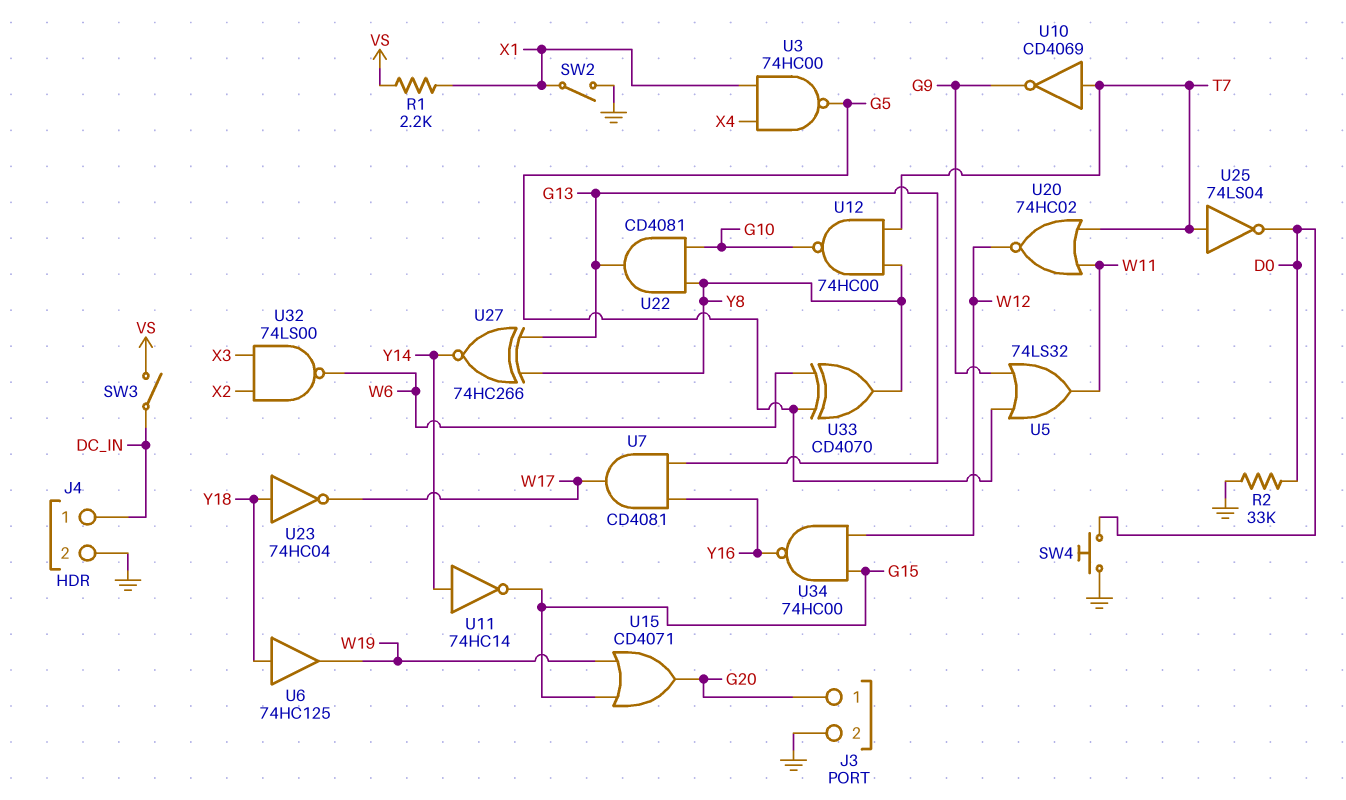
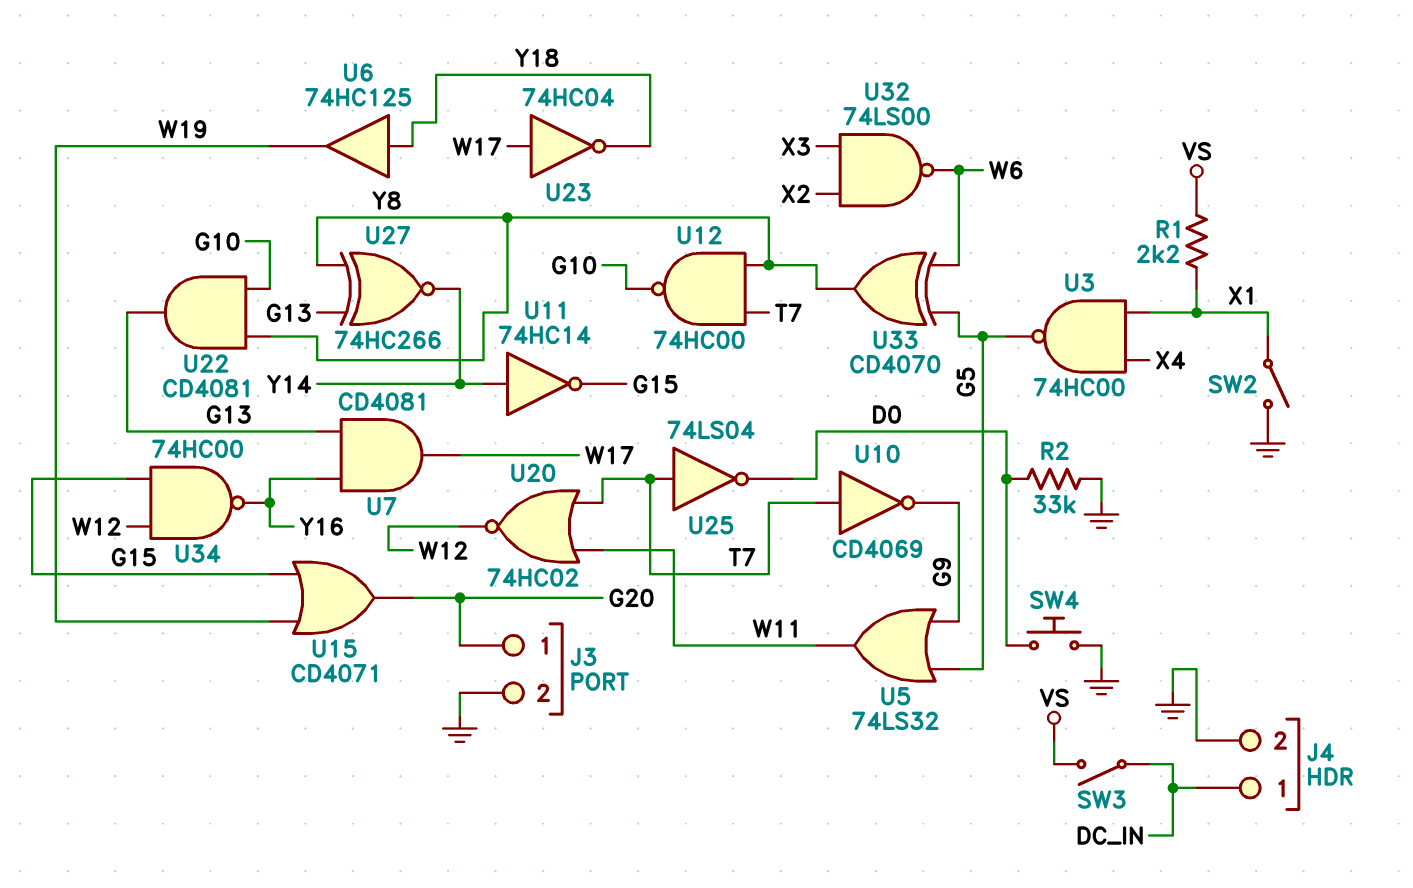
U23: NOT 74HC04 (in Y18, out W17) -> NOT 74HC04 (in W17, out Y18)

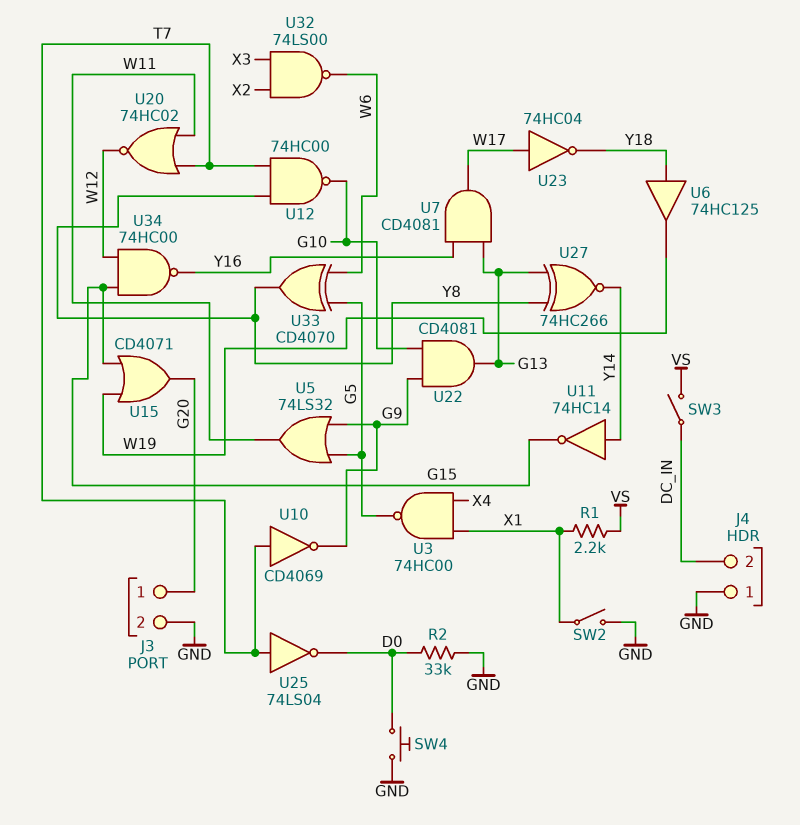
J4 pin 1: DC_IN -> GND
J4 pin 2: GND -> DC_IN
U22: AND CD4081 (in G10, in Y8, out G13) -> AND CD4081 (in G9, in G10, out G13)

